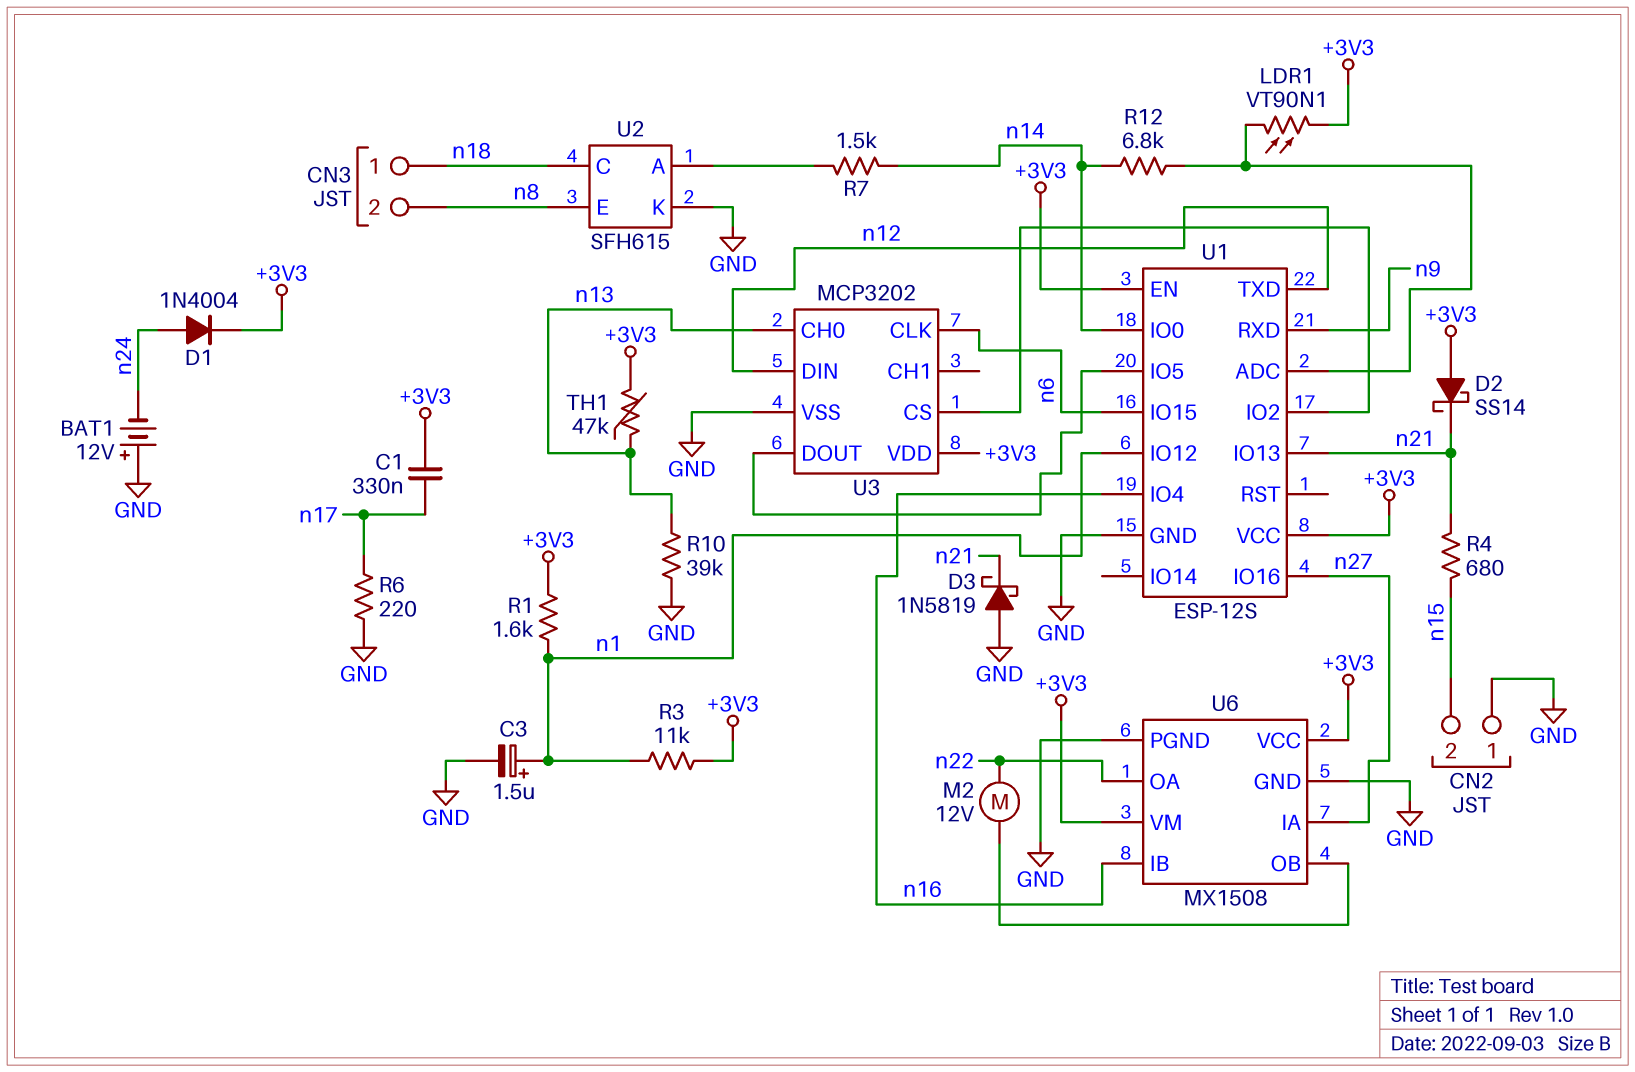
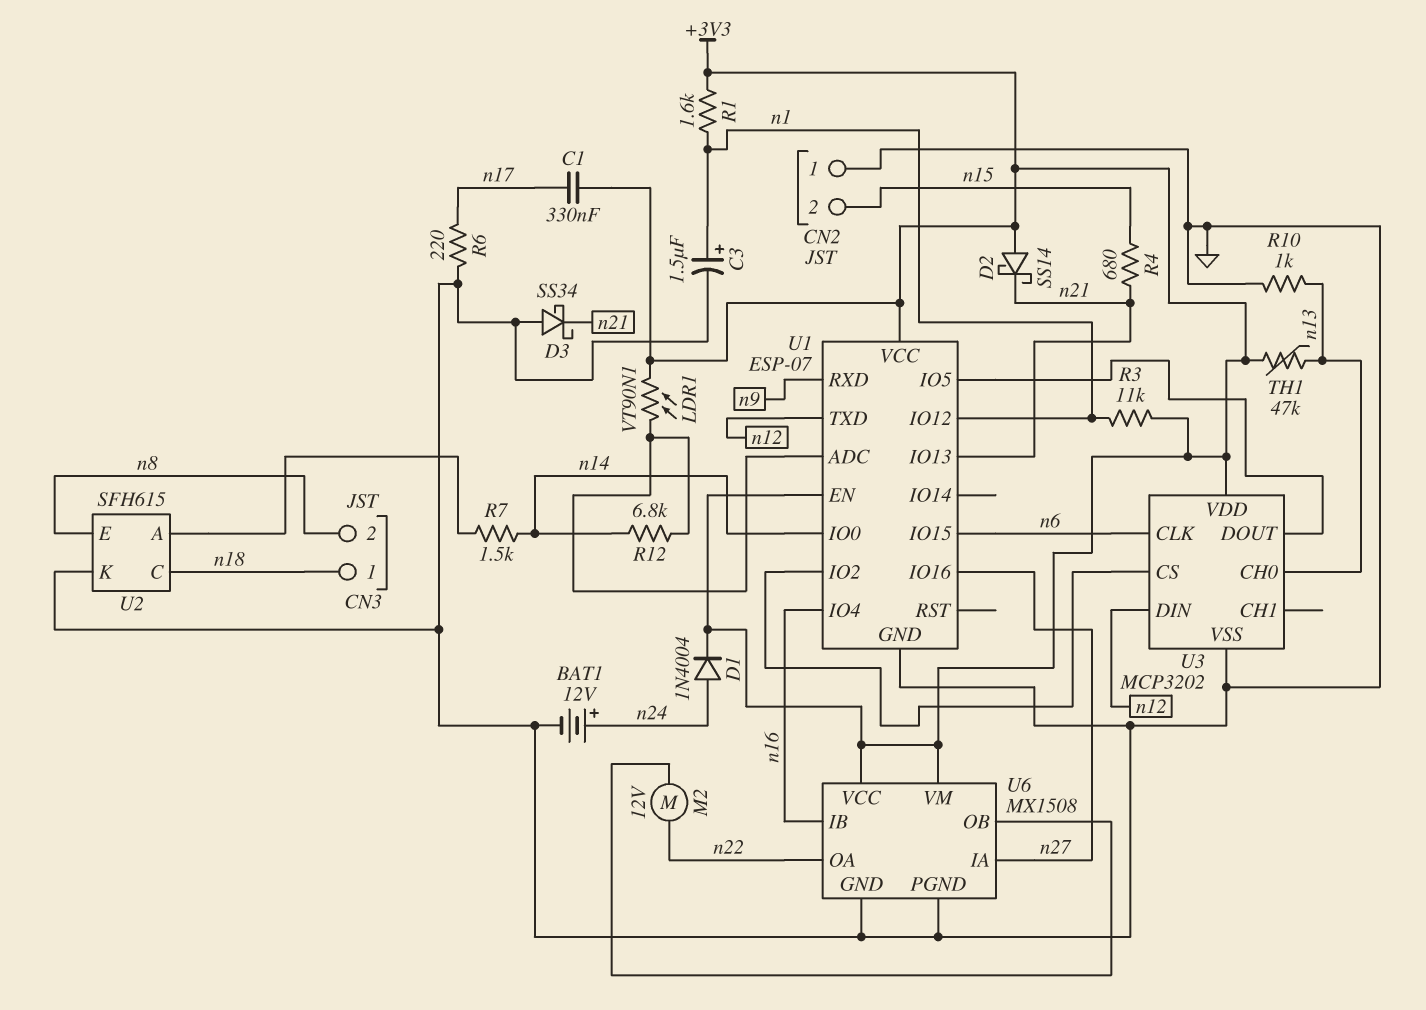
BAT1: 12V (plus GND, minus n24) -> 12V (plus n24, minus GND)
D3: schottky 1N5819 (A GND, K n21) -> schottky SS34 (A GND, K n21)
R10: 39k (GND, n13) -> 1k (GND, n13)
U1: ESP-12S -> ESP-07

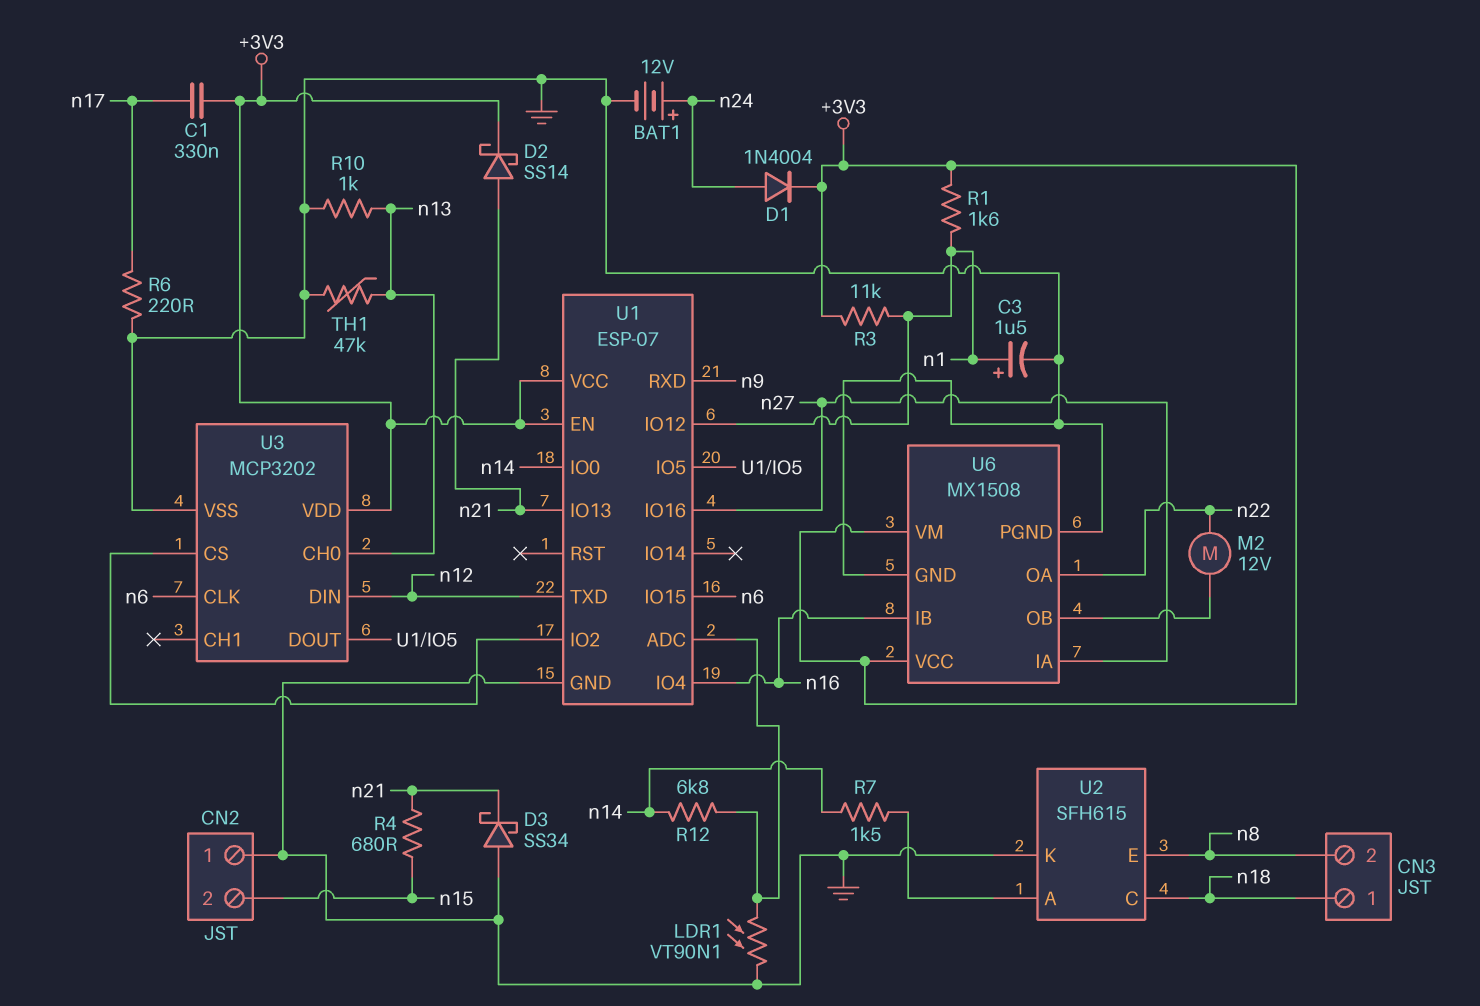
D2: schottky SS14 (A +3V3, K n21) -> schottky SS14 (A n21, K +3V3)
LDR1: VT90N1 (+3V3, U1/ADC) -> VT90N1 (GND, U1/ADC)
TH1: 47k (+3V3, n13) -> 47k (GND, n13)

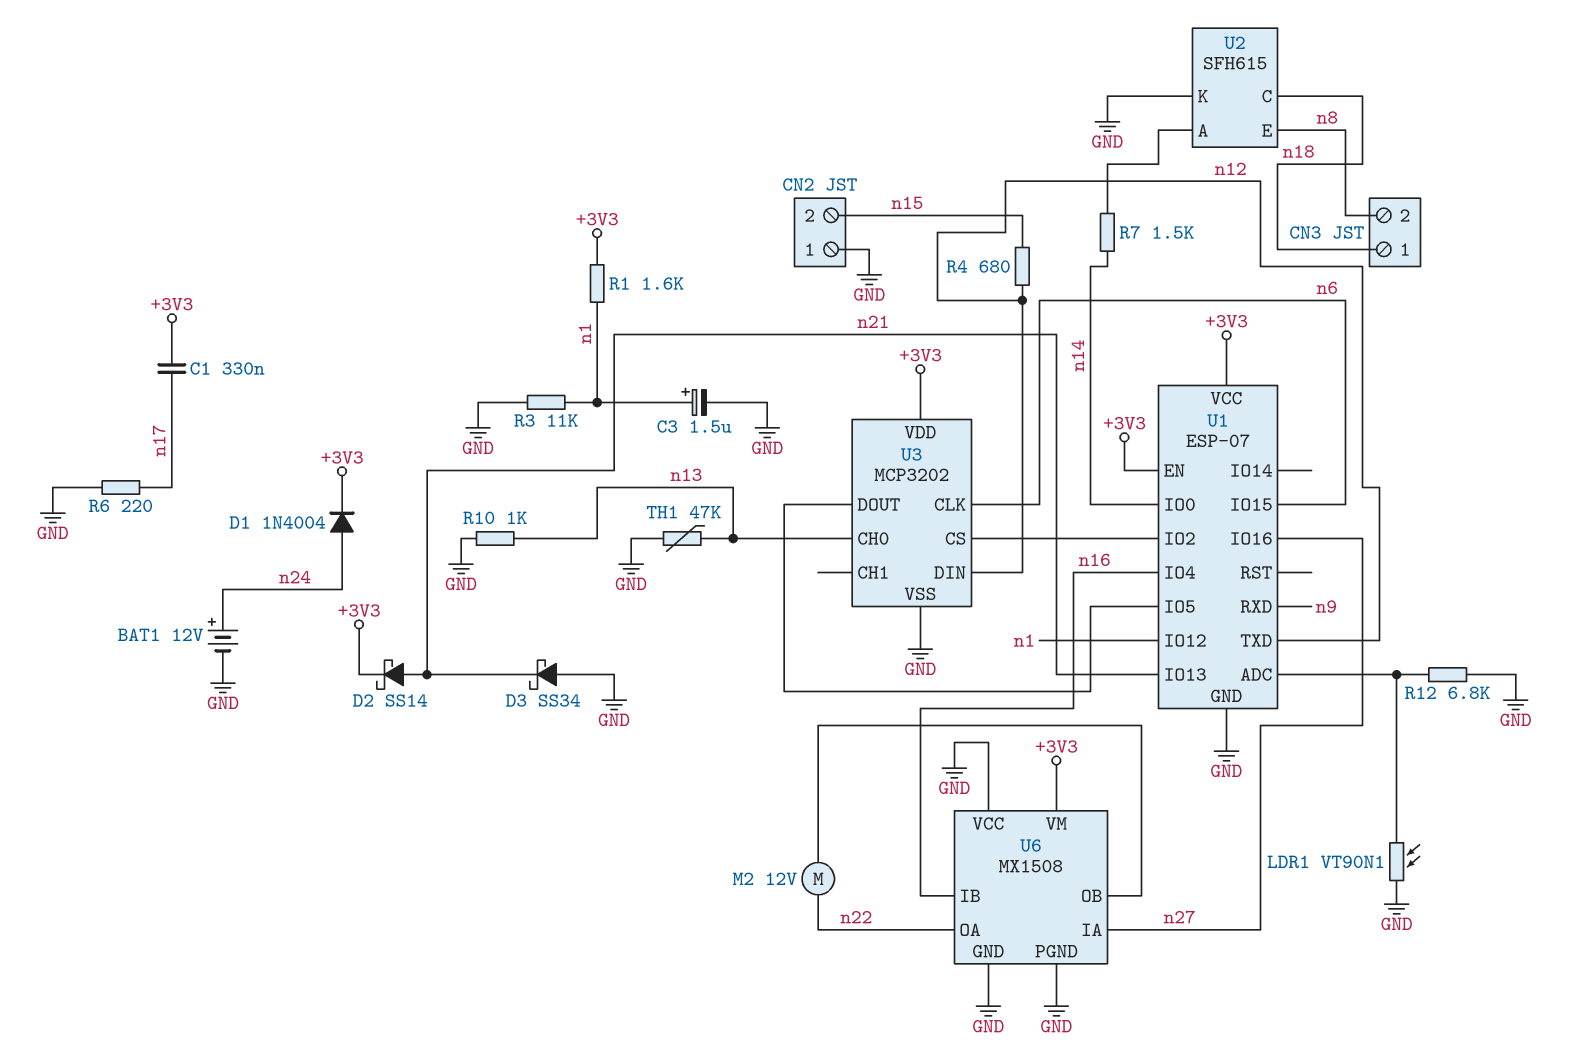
R3: 11k (+3V3, n1) -> 11k (GND, n1)
R4: 680 (n15, n21) -> 680 (n12, n15)
R12: 6.8k (U1/ADC, n14) -> 6.8k (GND, U1/ADC)
U6 pin VCC: +3V3 -> GND

